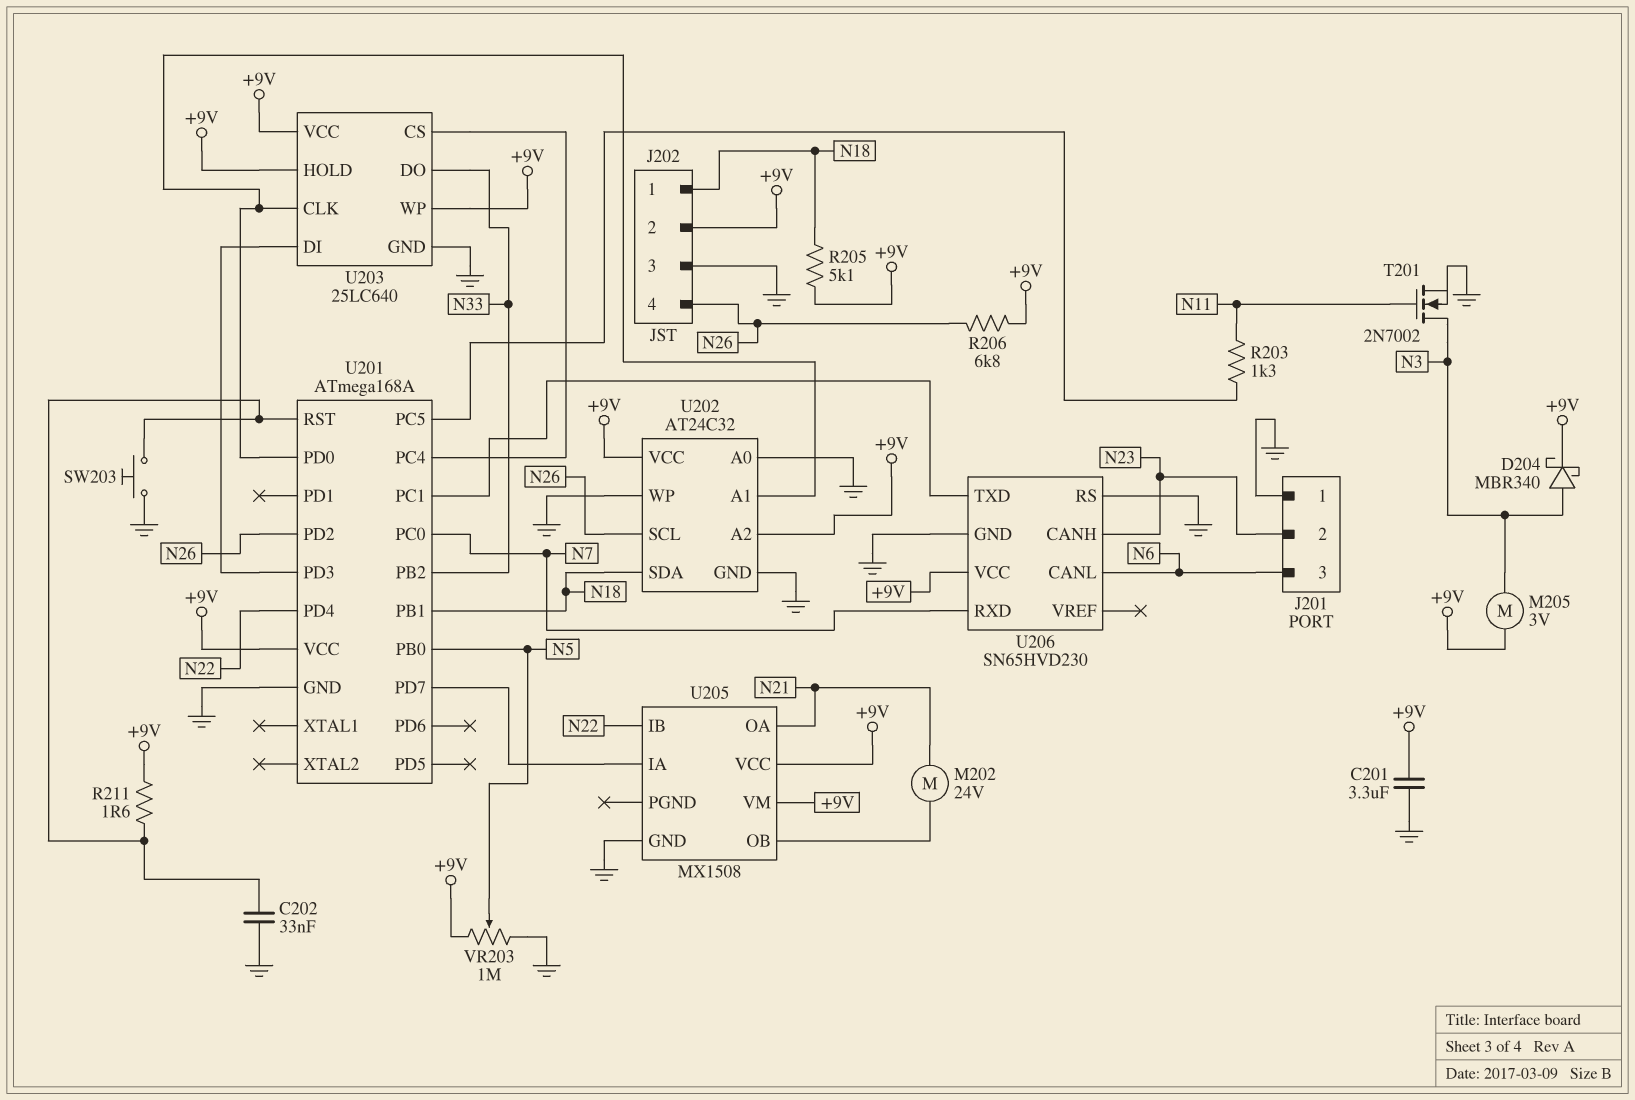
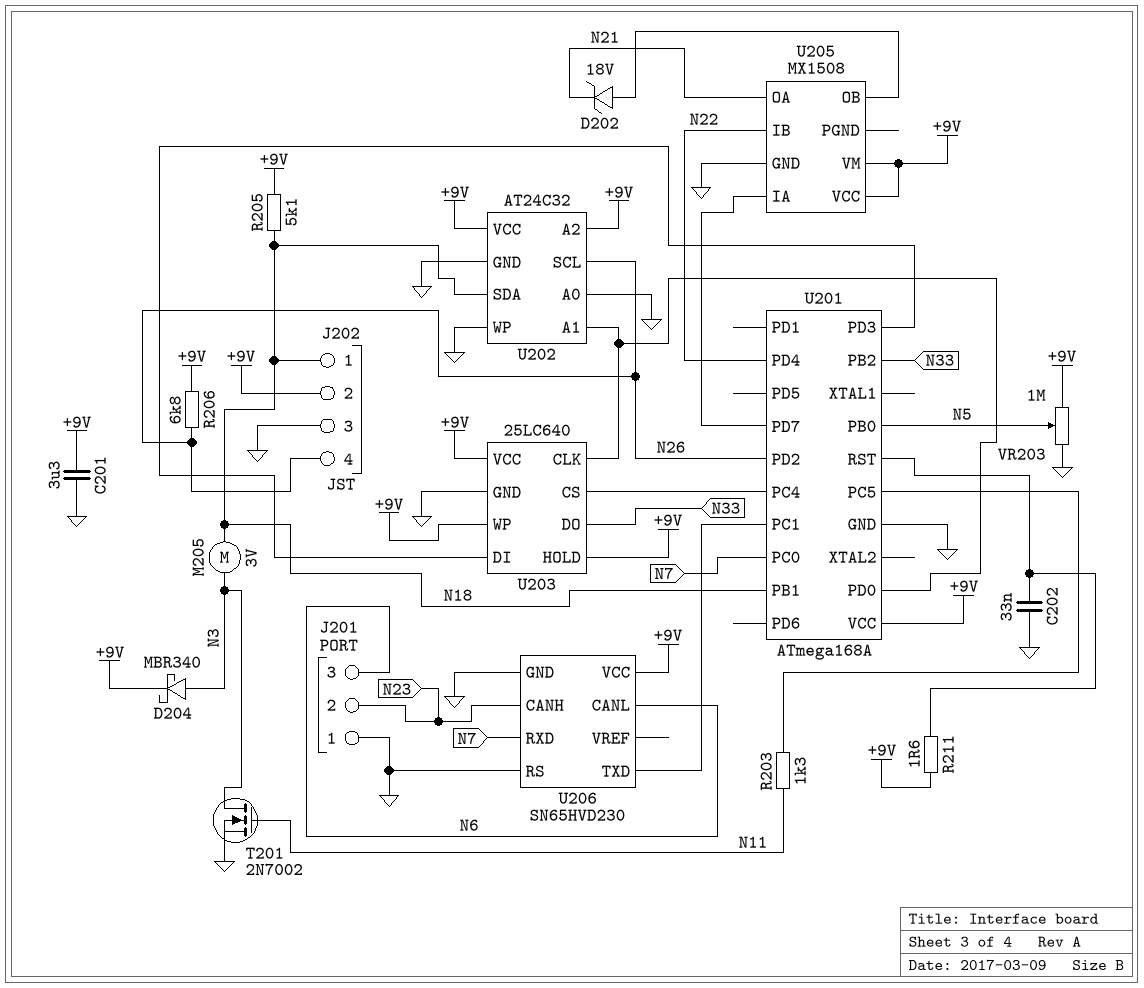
D202: none -> zener 18V (A U205/OB, K N21)
M202: motor 24V (N21, U205/OB) -> none
M205: motor 3V (+9V, N3) -> motor 3V (N3, N18)
SW203: button (GND, U201/RST) -> none

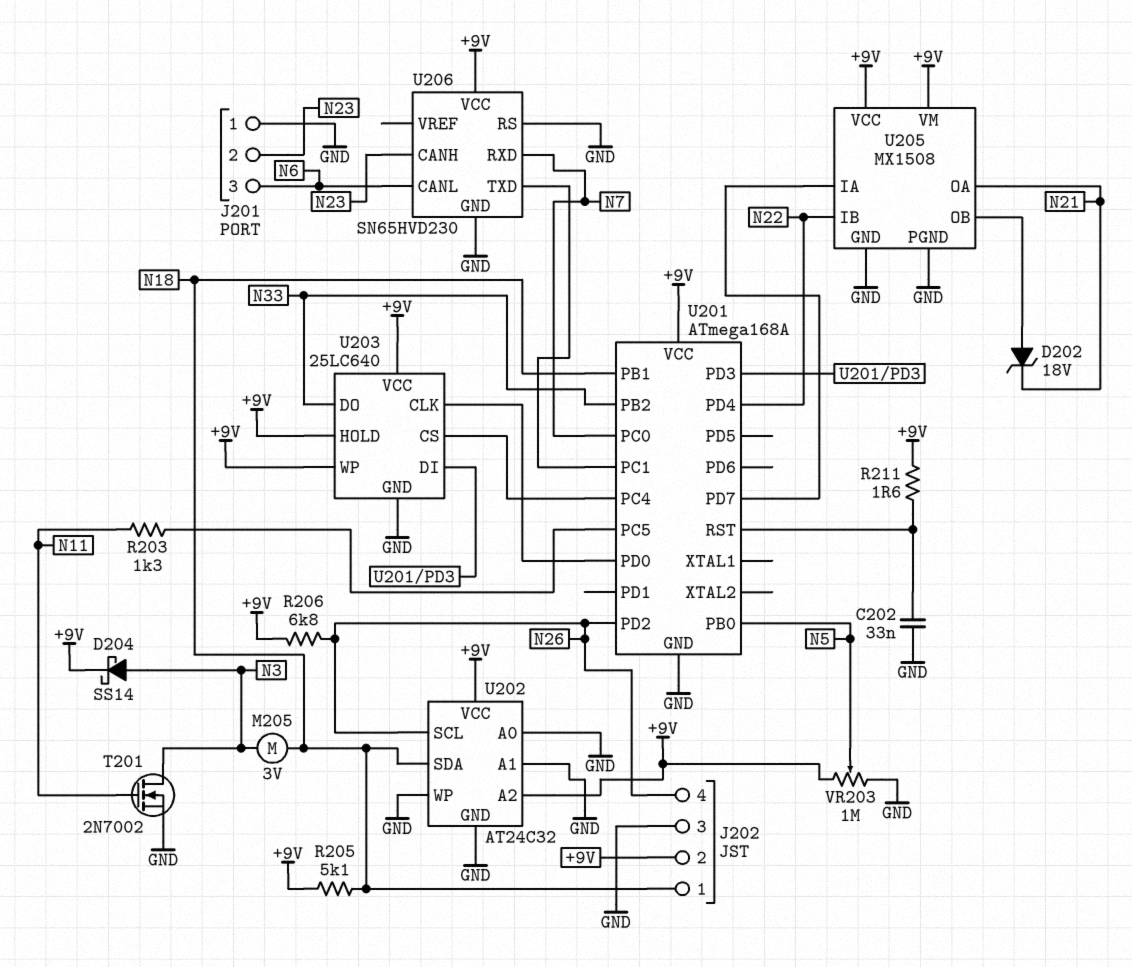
C201: 3.3uF (+9V, GND) -> none
D204: schottky MBR340 (A N3, K +9V) -> schottky SS14 (A N3, K +9V)
U202 pin A1: U201/PD0 -> GND
U205 pin PGND: none -> GND

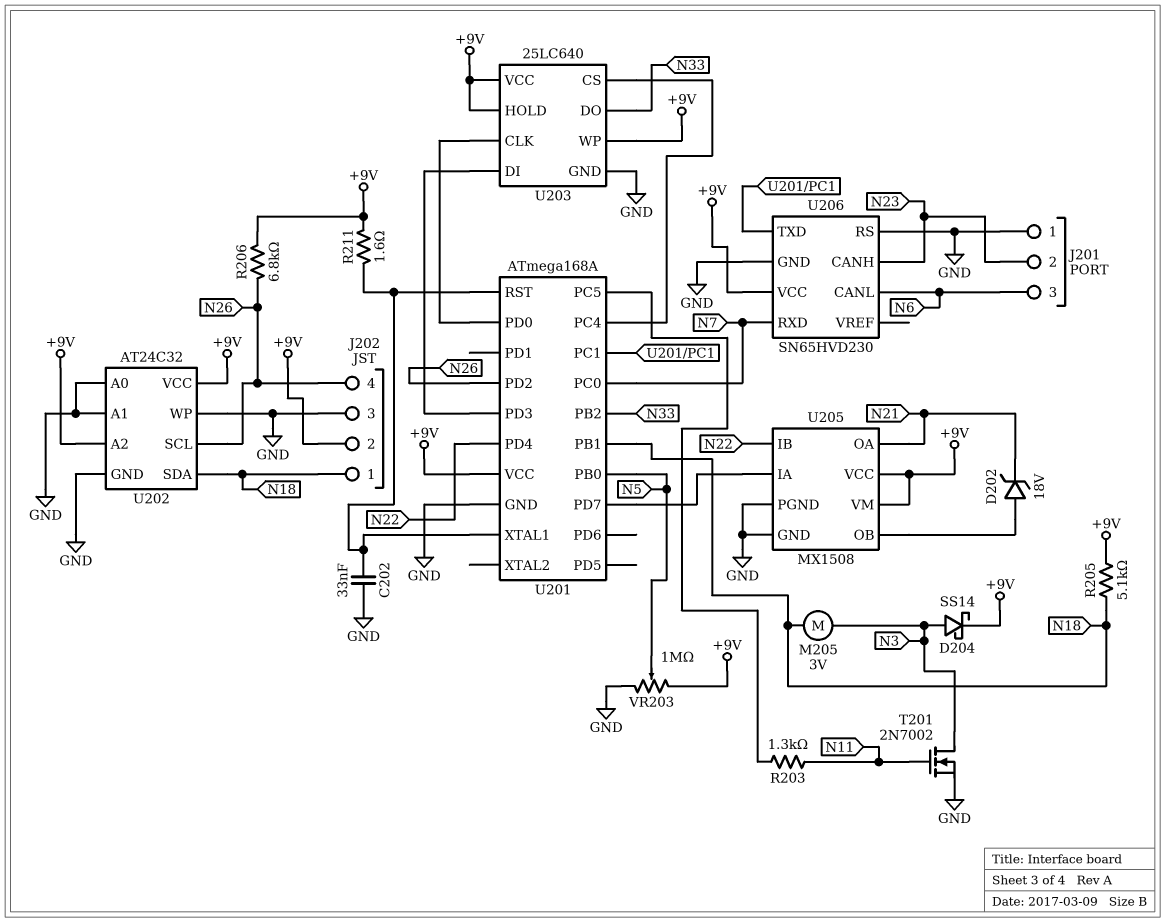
U201 pin XTAL1: none -> U201/RST

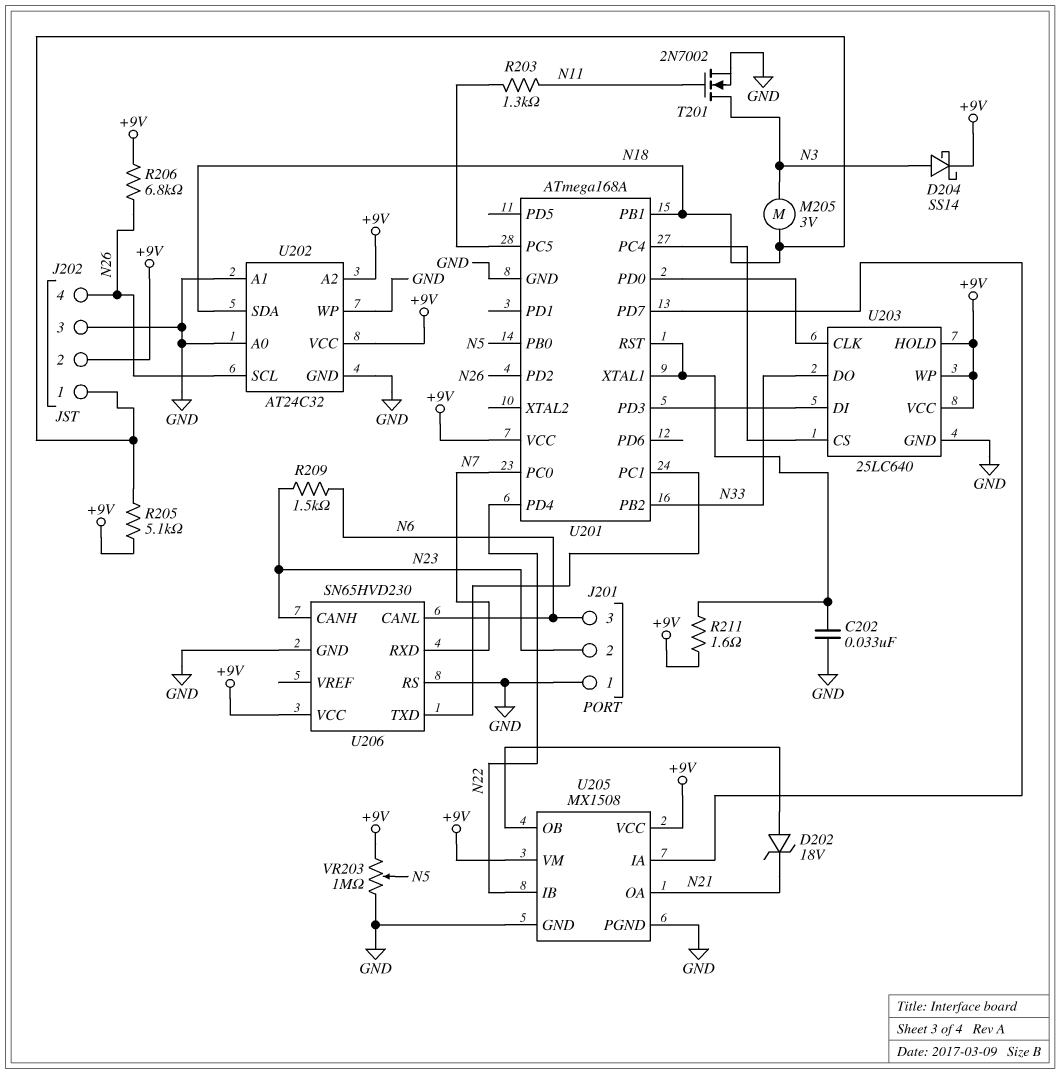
R209: none -> 1.5k (N6, N23)

